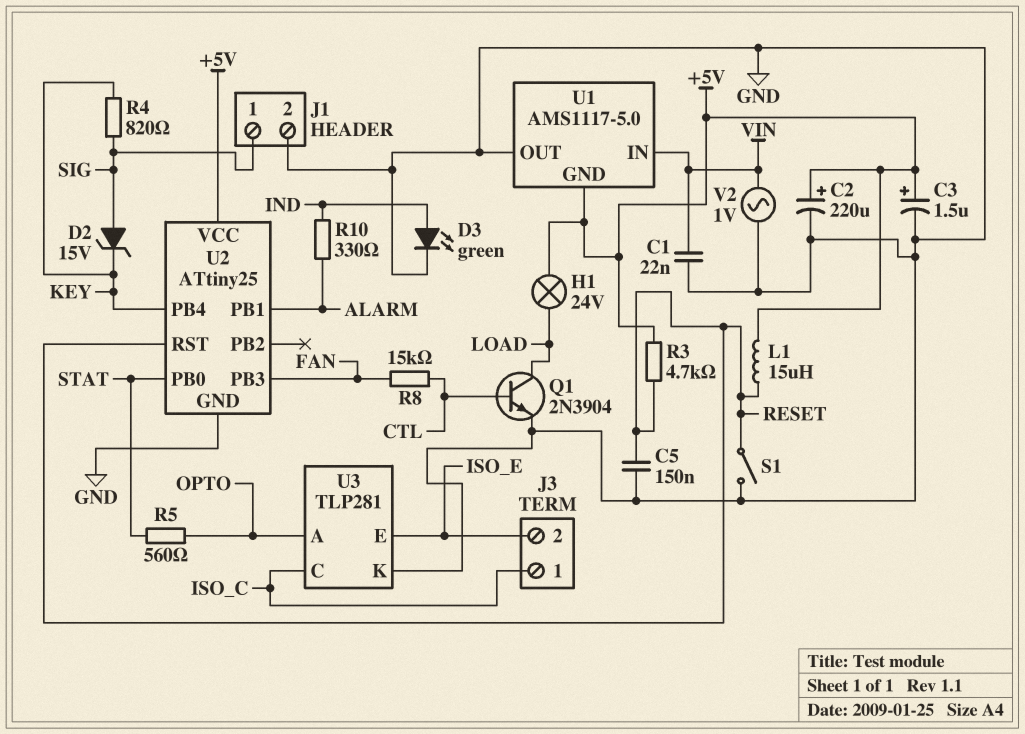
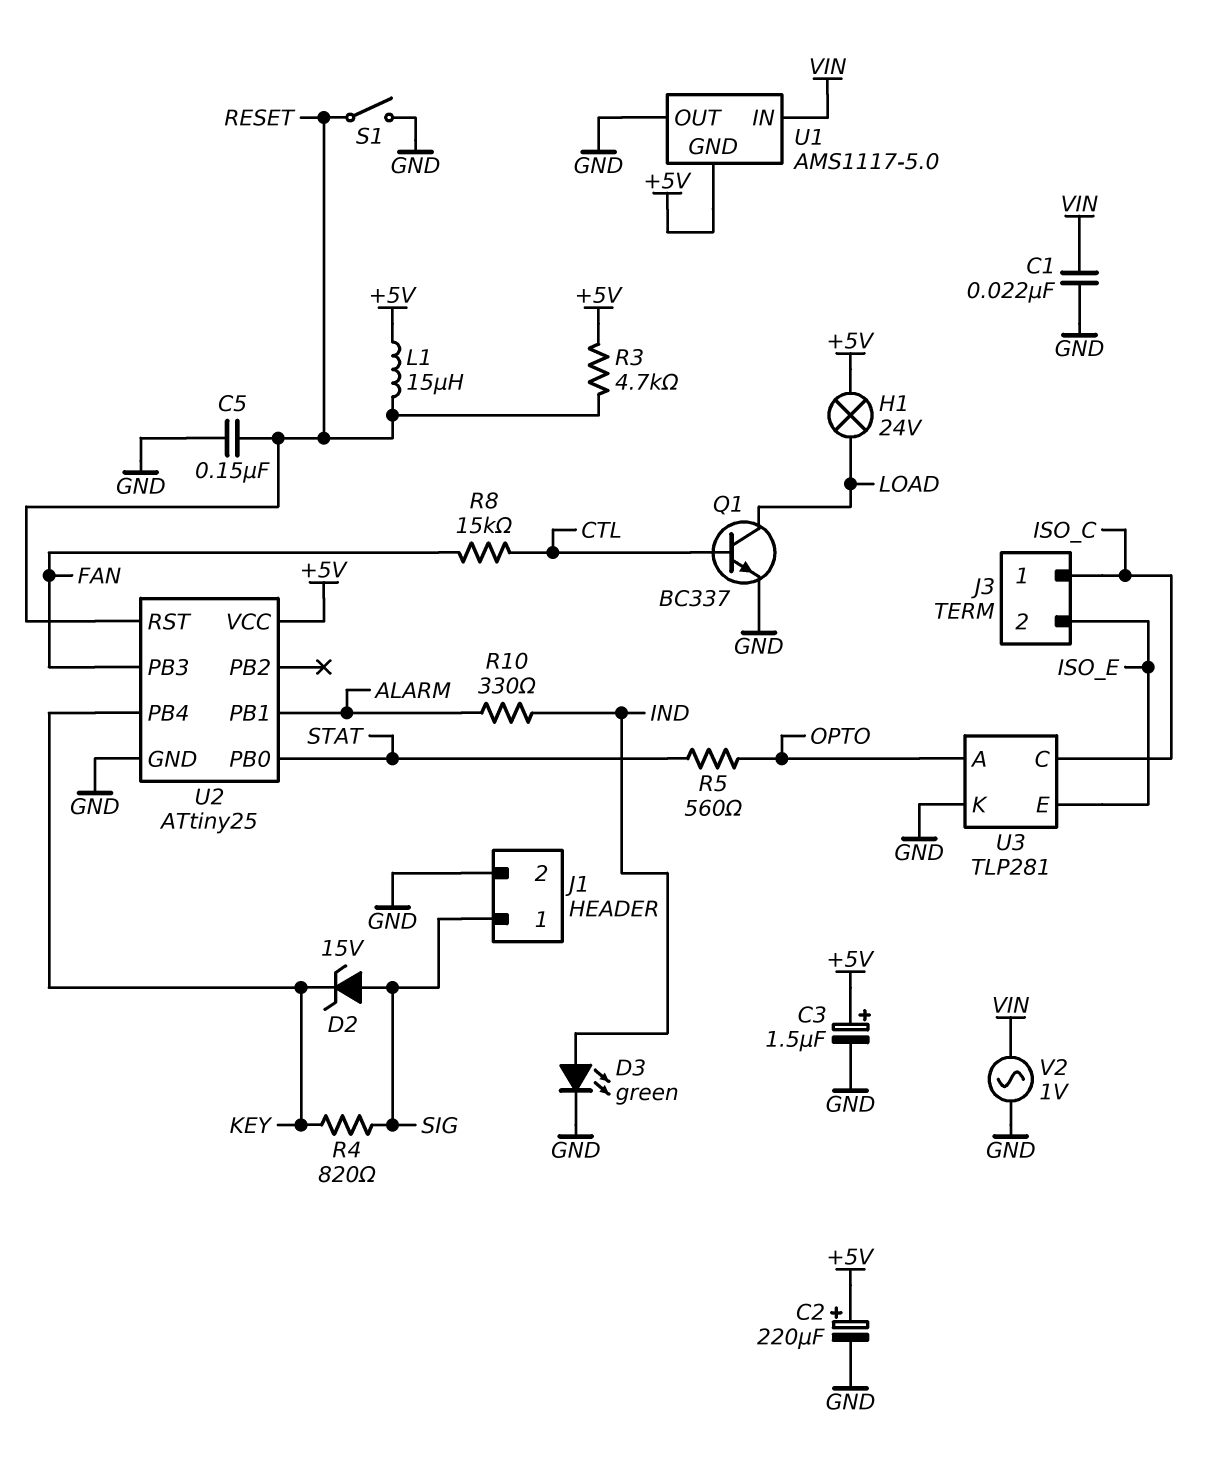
Q1: NPN 2N3904 (B CTL, C LOAD, E GND) -> NPN BC337 (B CTL, C LOAD, E GND)

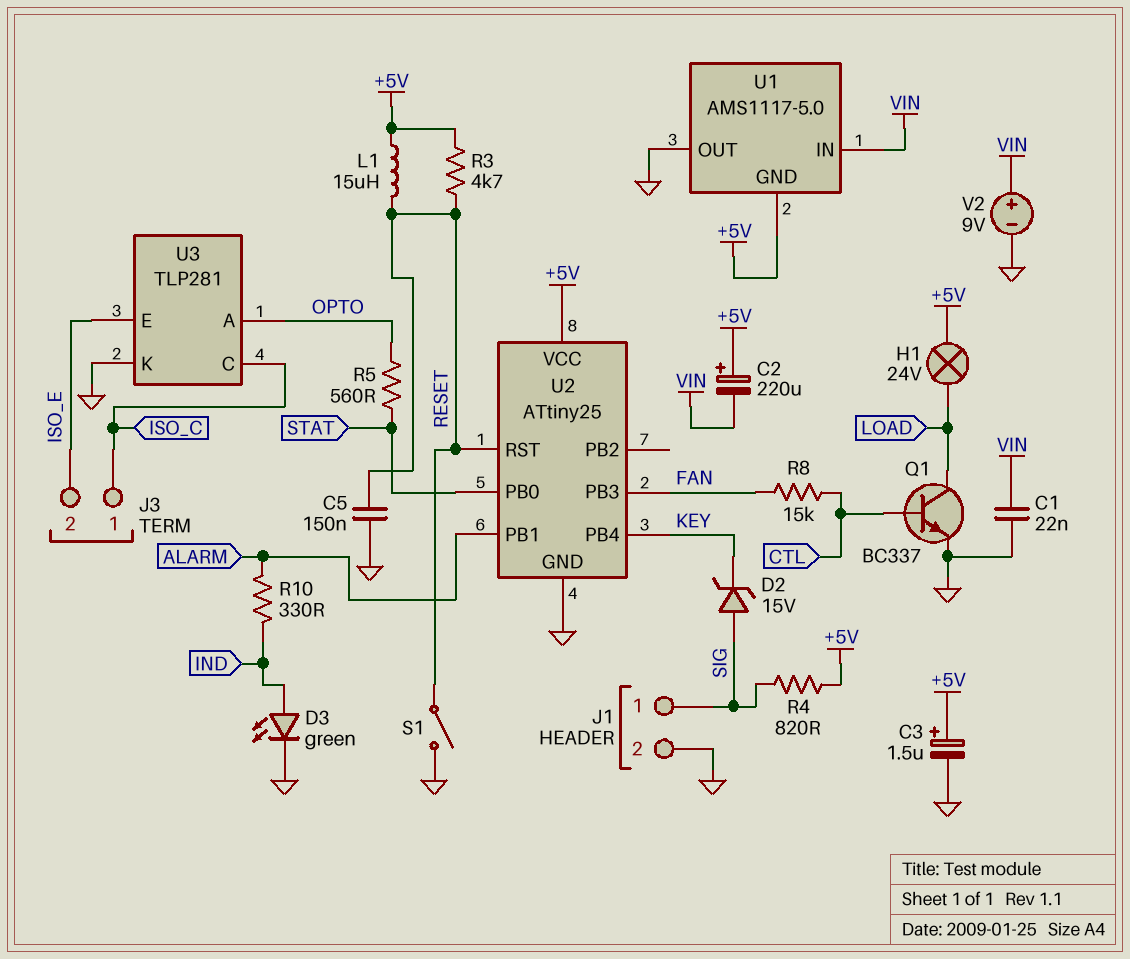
C2: 220uF (plus +5V, minus GND) -> 220uF (plus +5V, minus VIN)
R4: 820 (KEY, SIG) -> 820 (+5V, SIG)
V2: AC 1V (GND, VIN) -> 9V (plus VIN, minus GND)

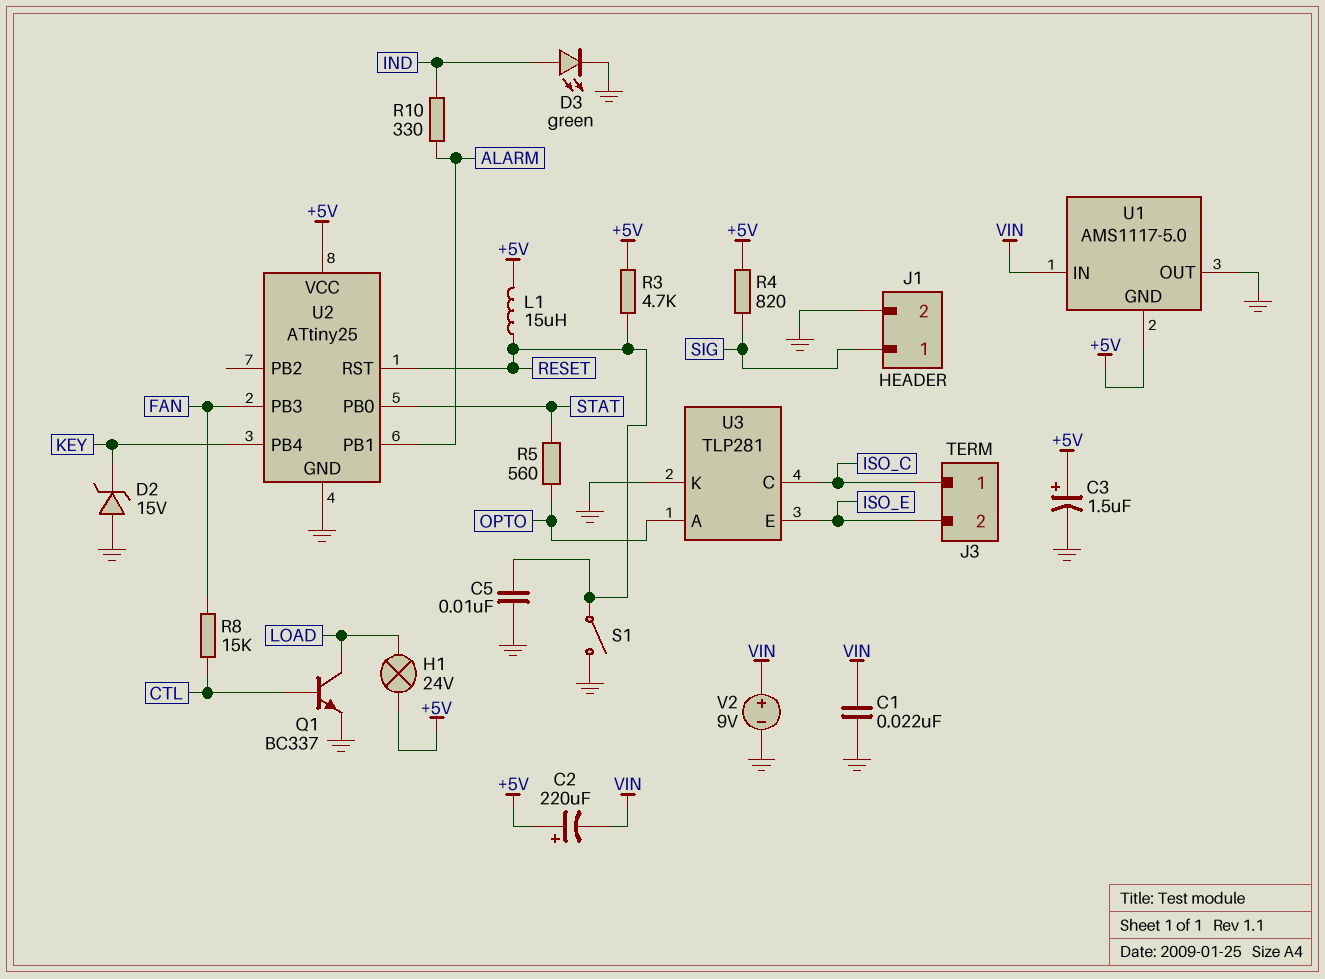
C5: 150nF (GND, RESET) -> 10nF (GND, RESET)
D2: zener 15V (A SIG, K KEY) -> zener 15V (A GND, K KEY)

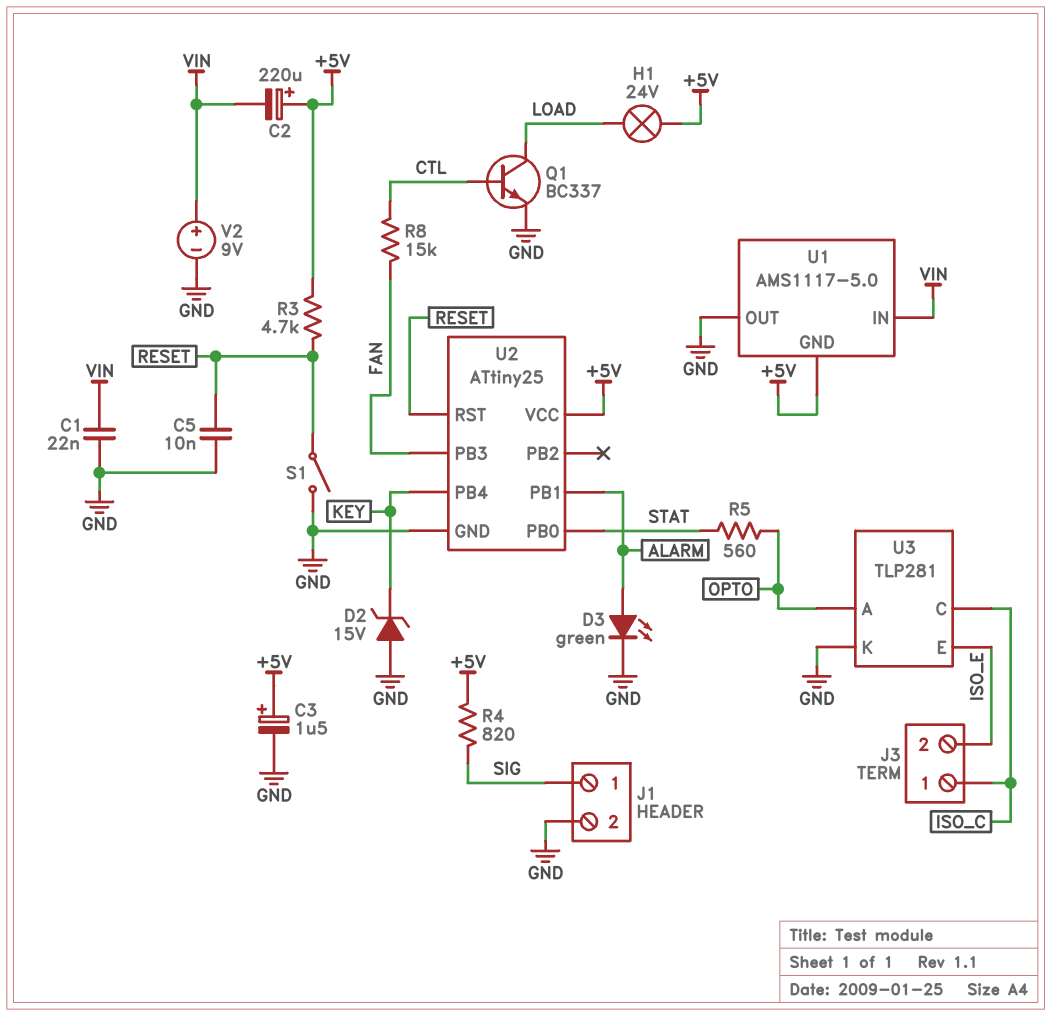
D3: LED green (A IND, K GND) -> LED green (A ALARM, K GND)
L1: 15uH (+5V, RESET) -> none
R10: 330 (ALARM, IND) -> none

